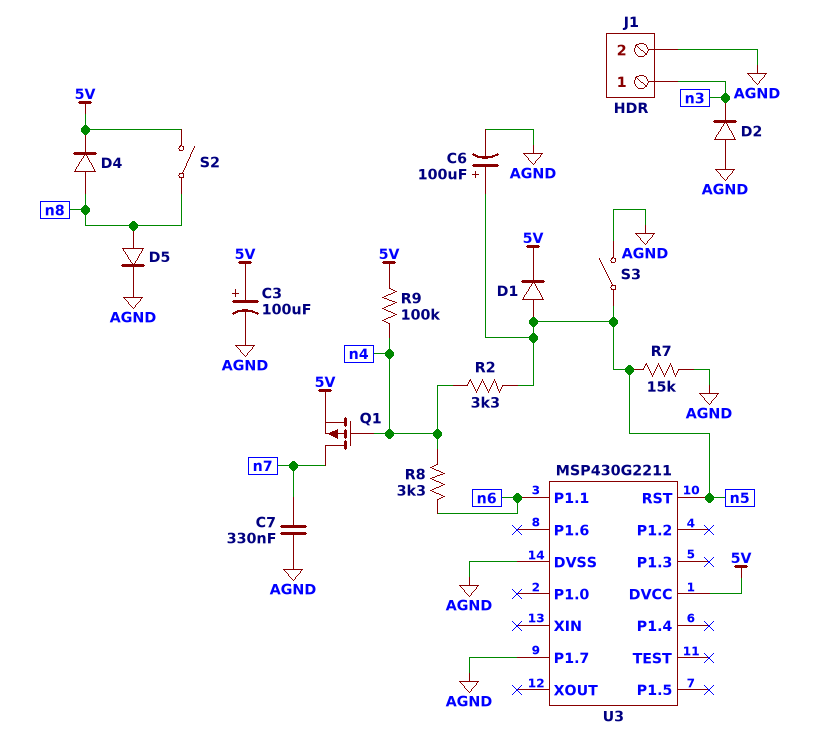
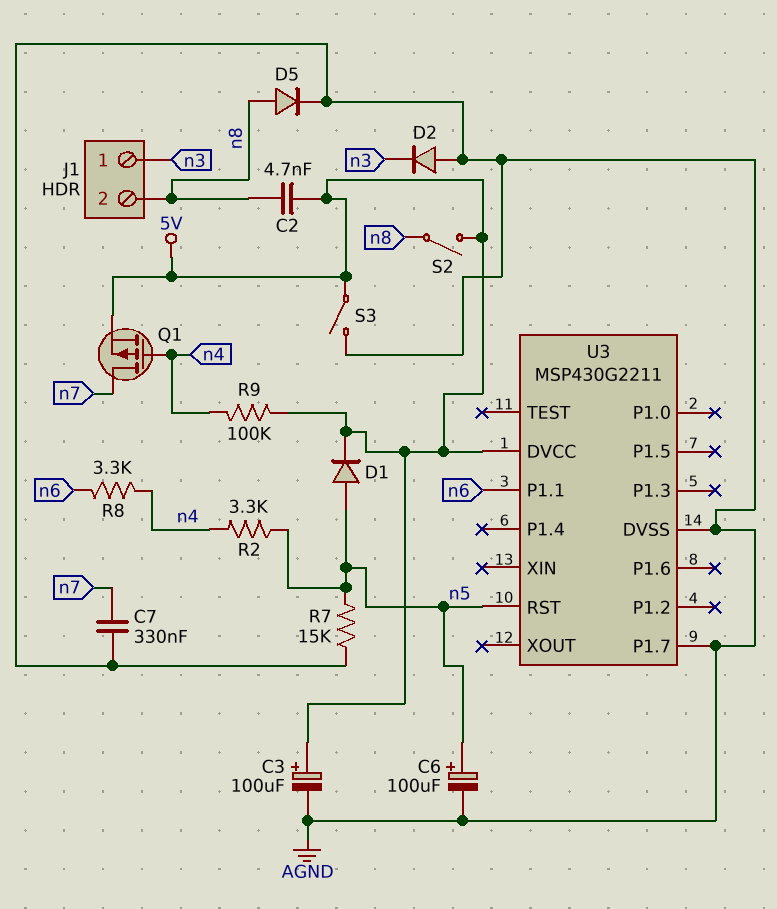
C2: none -> 4.7nF (5V, n8)
D4: diode (A n8, K 5V) -> none
J1 pin 2: AGND -> n8
S3: switch (AGND, n5) -> switch (5V, AGND)

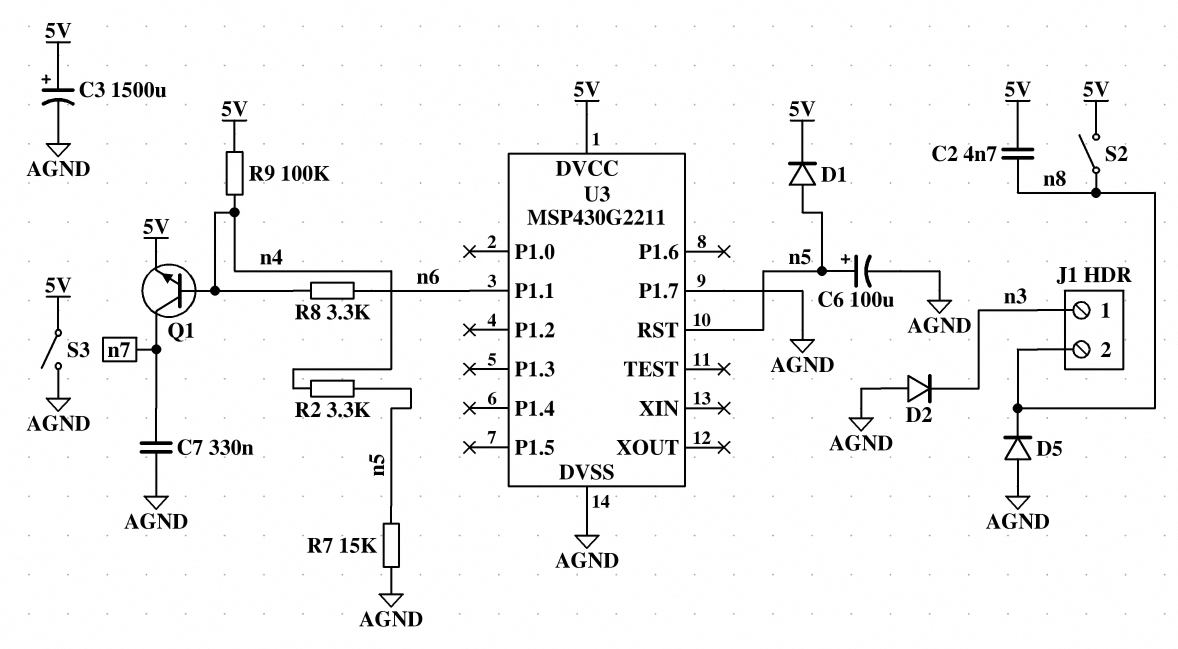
C3: 100uF (plus 5V, minus AGND) -> 1500uF (plus 5V, minus AGND)
D5: diode (A n8, K AGND) -> diode (A AGND, K n8)
Q1: PMOS (G n4, D n7, S 5V) -> NPN (B n4, C n7, E 5V)

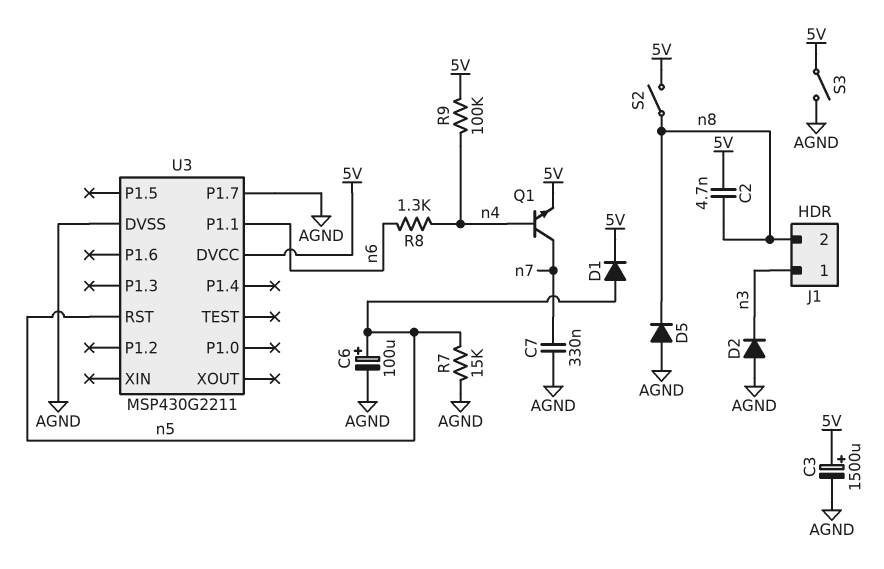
R2: 3.3k (n4, n5) -> none
R8: 3.3k (n4, n6) -> 1.3k (n4, n6)

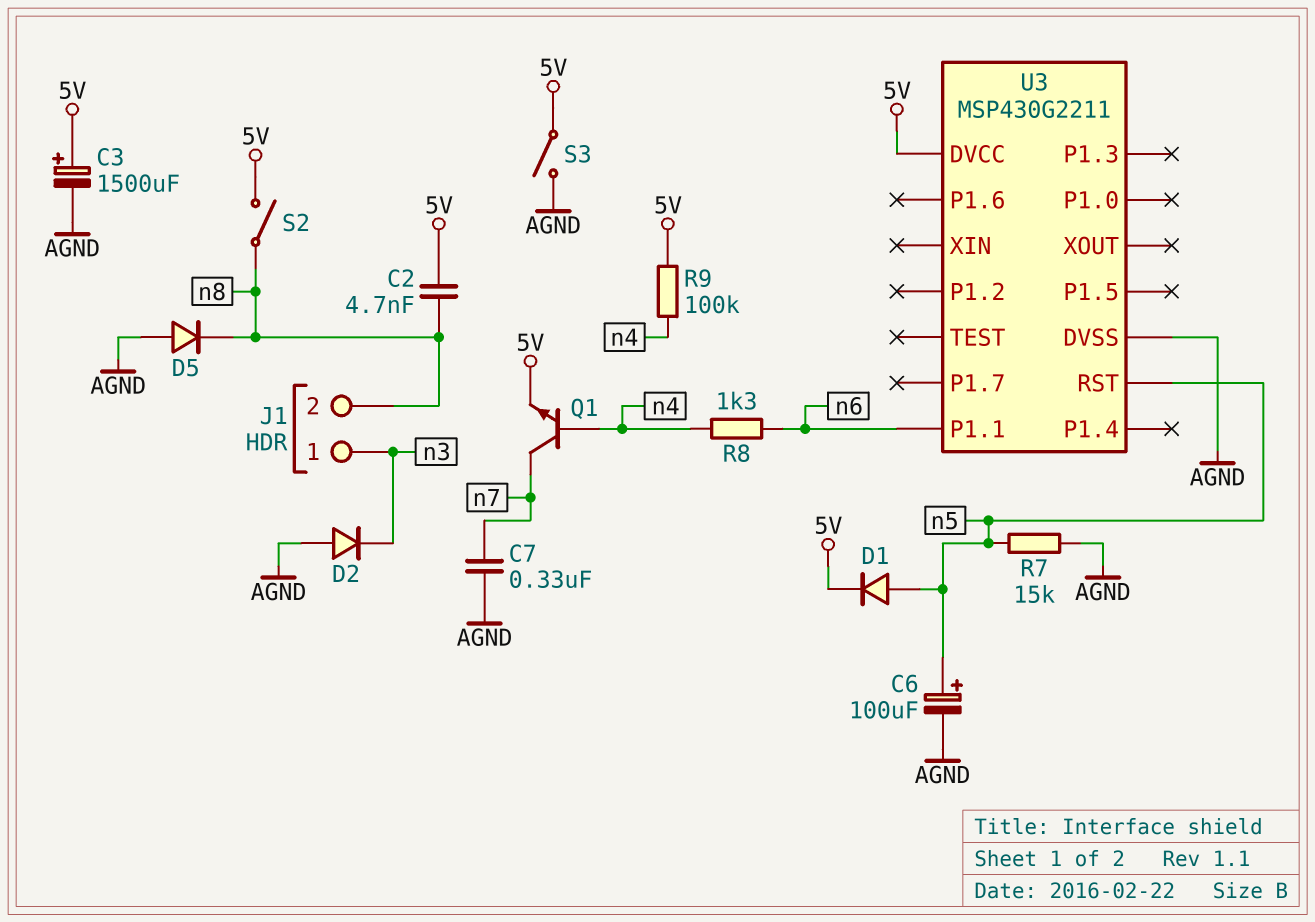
U3 pin P1.7: AGND -> none

